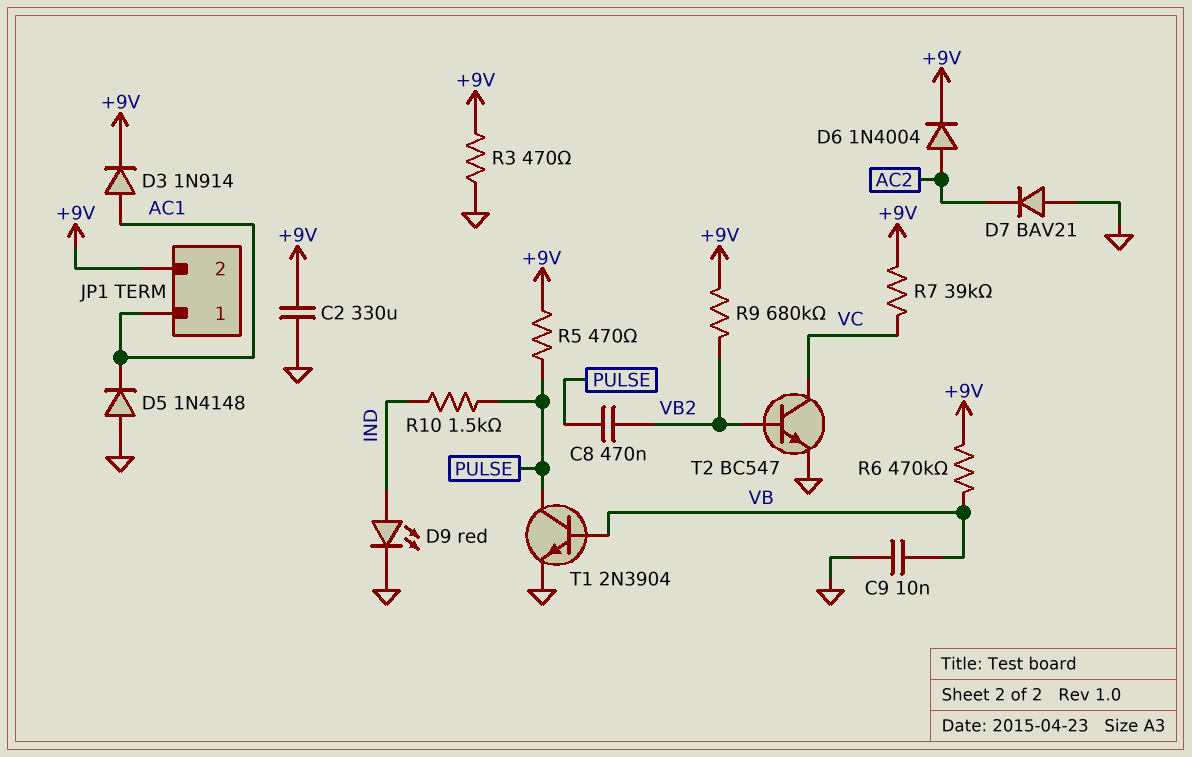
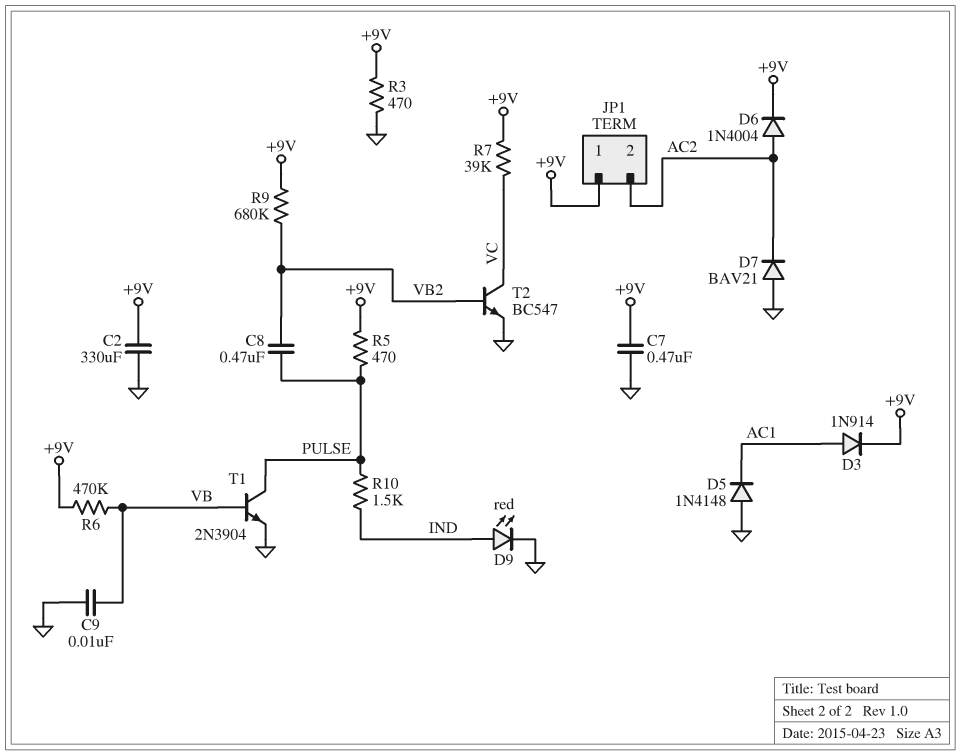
C7: none -> 470nF (+9V, GND)
JP1 pin 1: AC1 -> +9V
JP1 pin 2: +9V -> AC2

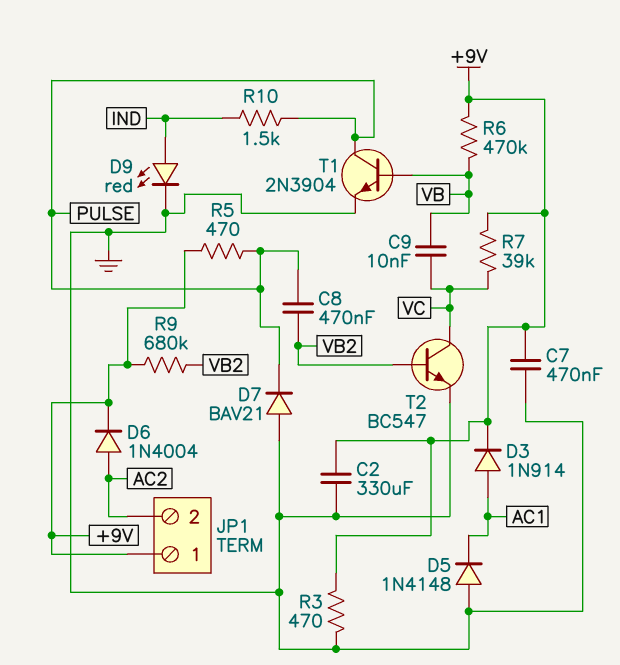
C9: 10nF (GND, VB) -> 10nF (VB, VC)
D7: diode BAV21 (A GND, K AC2) -> diode BAV21 (A GND, K PULSE)

